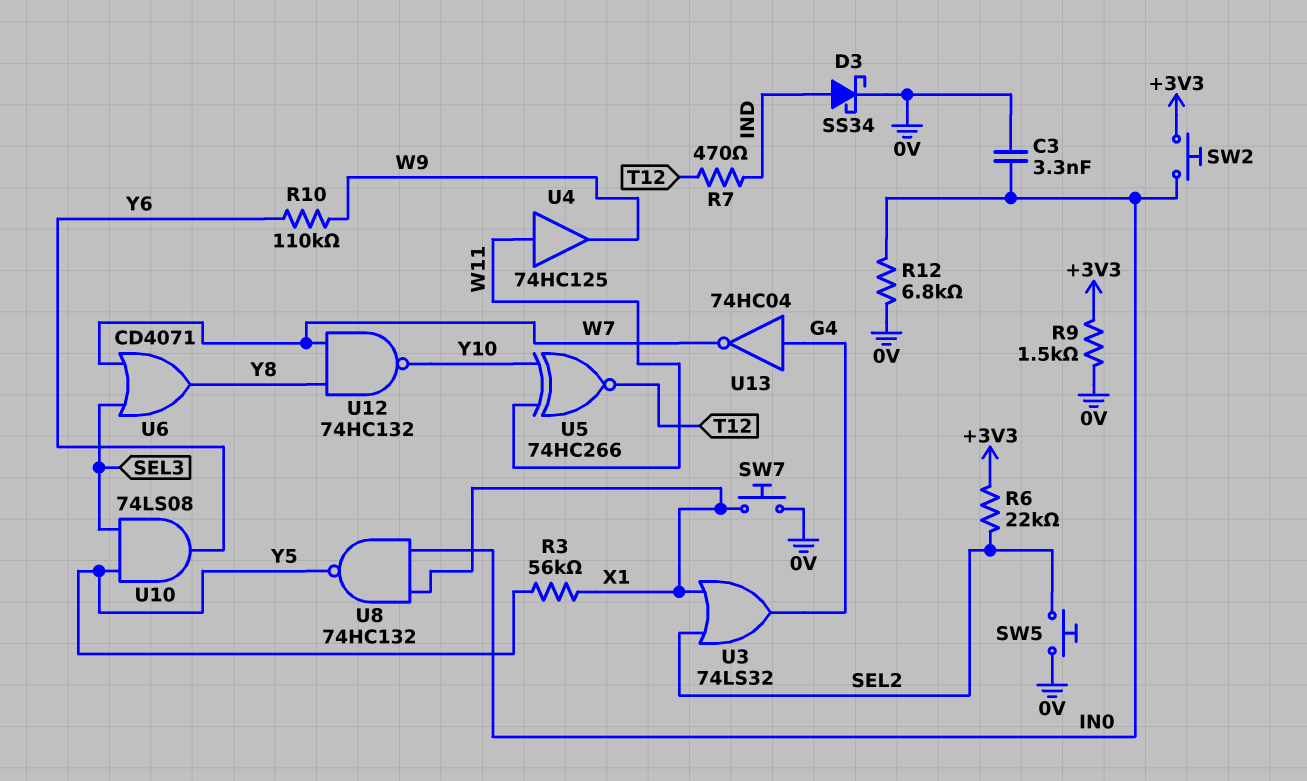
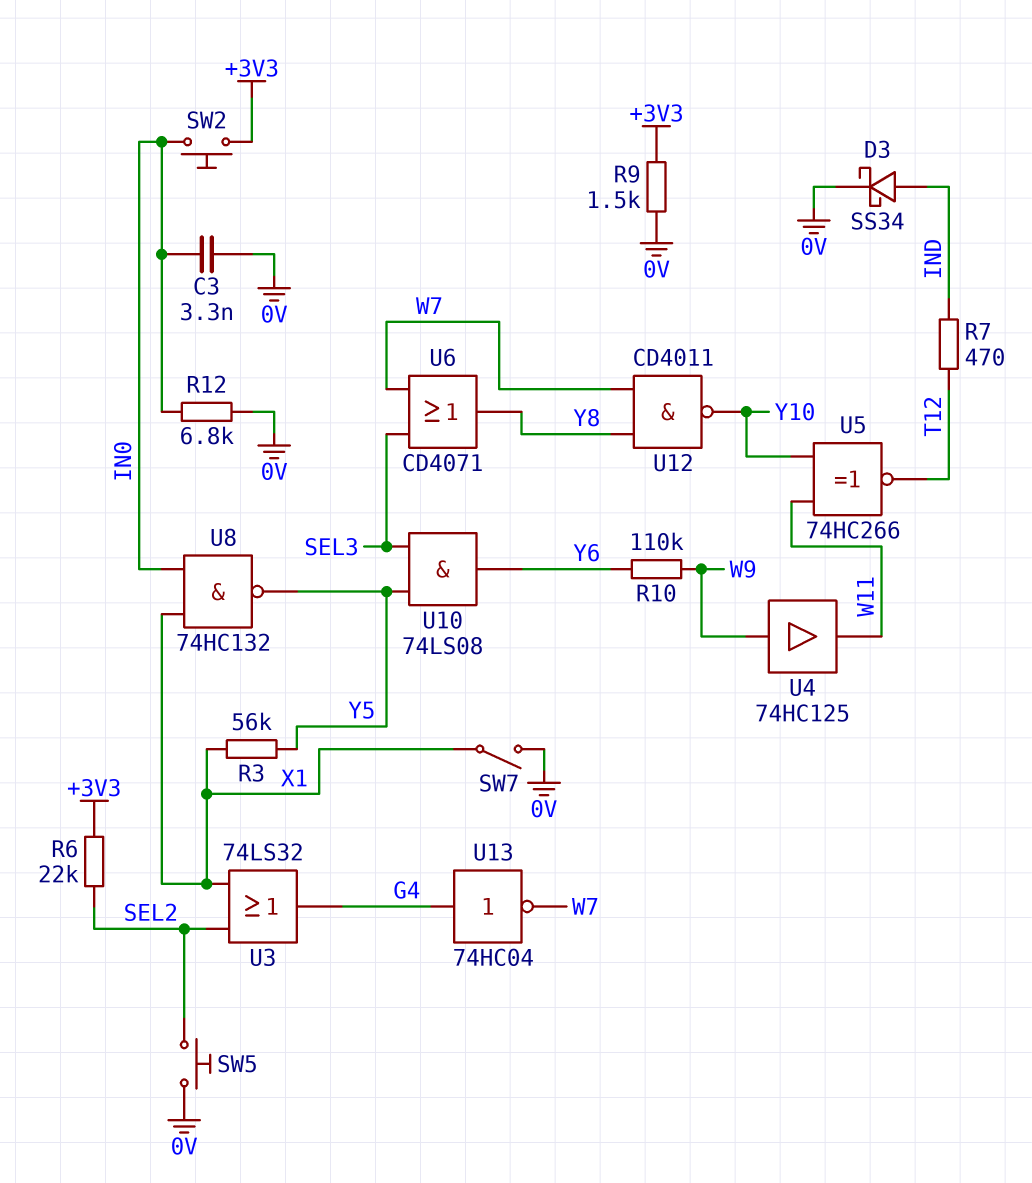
SW7: button (0V, X1) -> switch (0V, X1)
U4: buffer 74HC125 (in W11, out W9) -> buffer 74HC125 (in W9, out W11)
U12: NAND 74HC132 (in W7, in Y8, out Y10) -> NAND CD4011 (in W7, in Y8, out Y10)

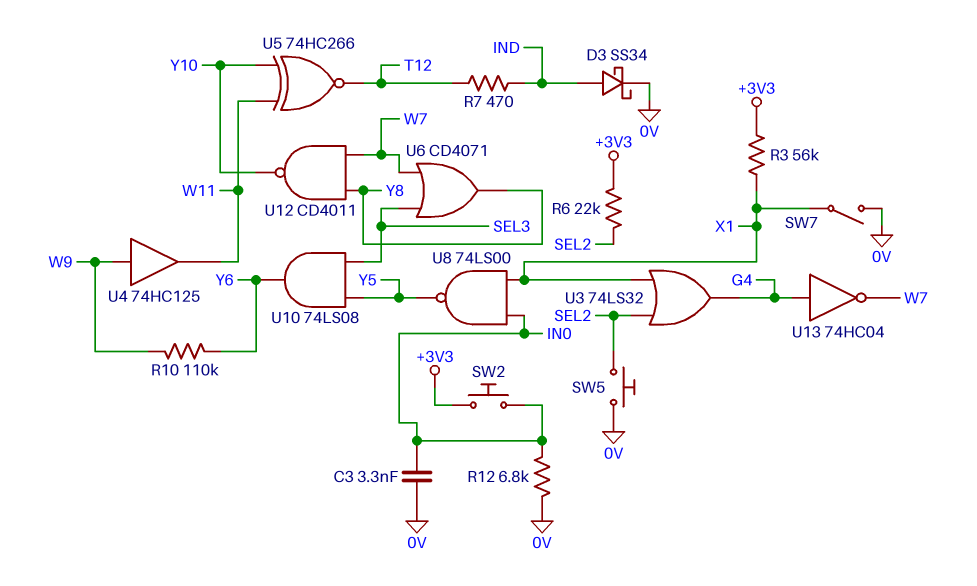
R3: 56k (X1, Y5) -> 56k (+3V3, X1)
R9: 1.5k (+3V3, 0V) -> none
U8: NAND 74HC132 (in IN0, in X1, out Y5) -> NAND 74LS00 (in IN0, in X1, out Y5)

